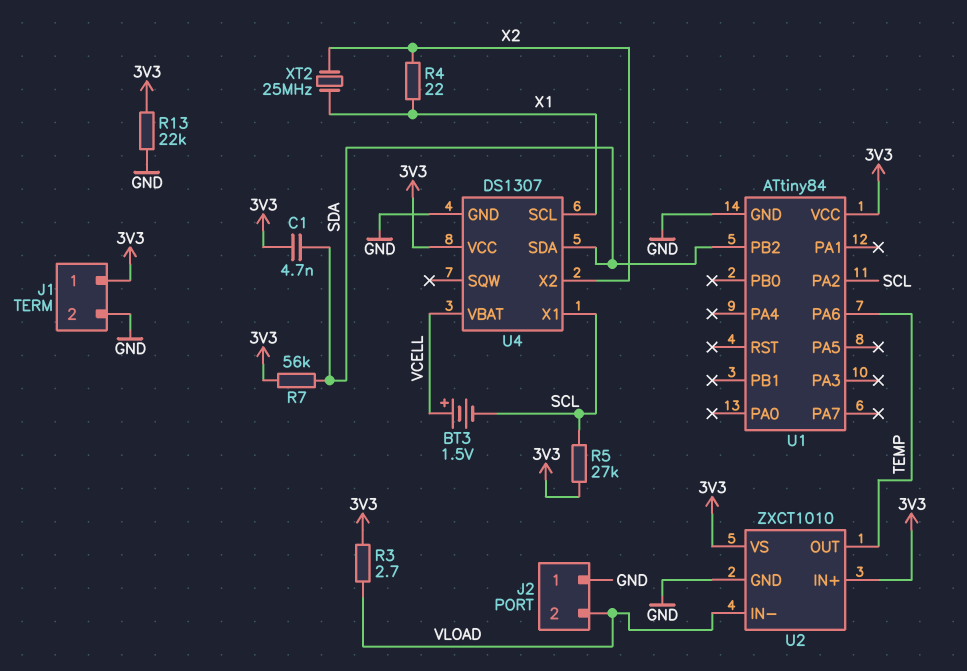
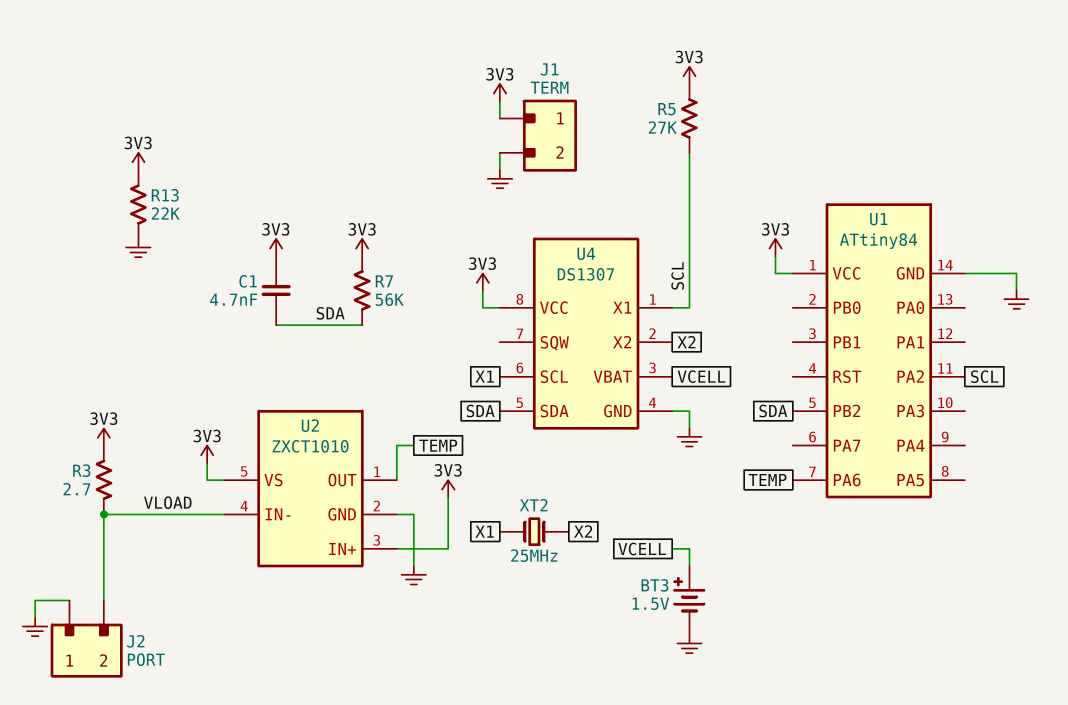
BT3: 1.5V (plus VCELL, minus SCL) -> 1.5V (plus VCELL, minus GND)
R4: 22 (X1, X2) -> none

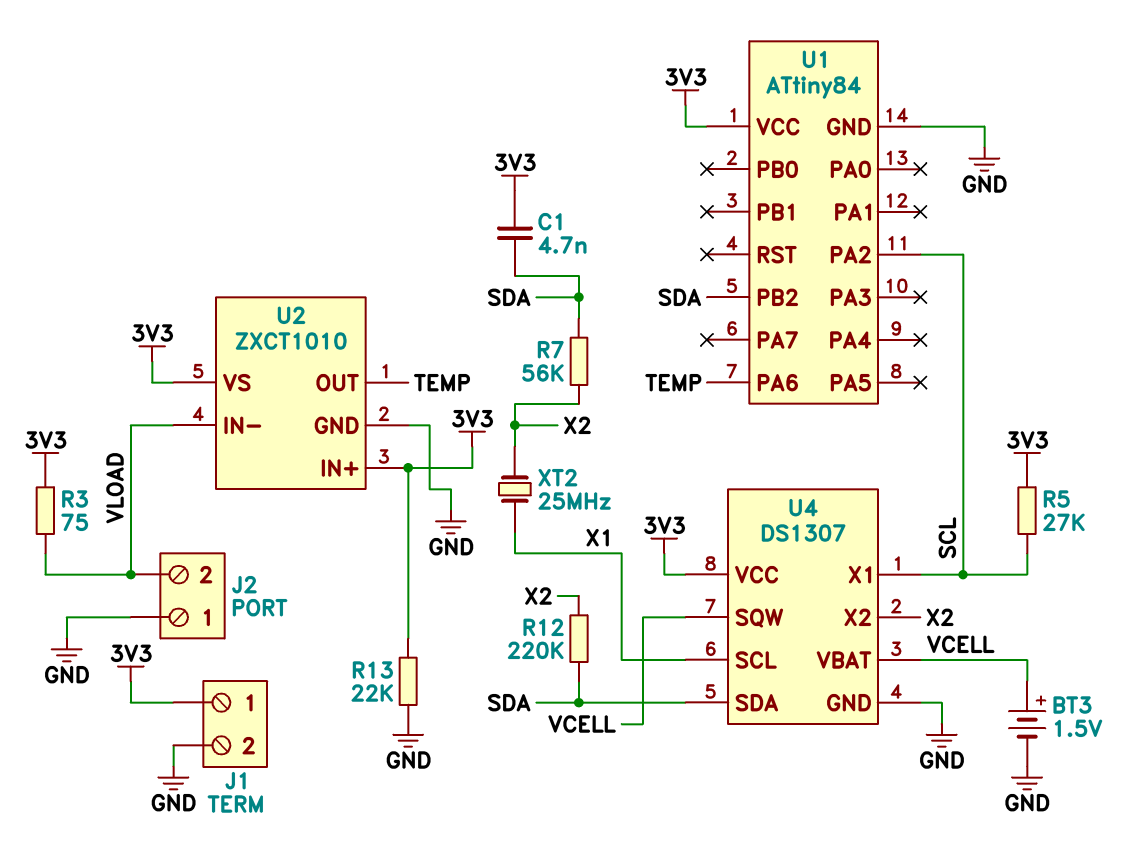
R3: 2.7 (3V3, VLOAD) -> 75 (3V3, VLOAD)
R7: 56k (3V3, SDA) -> 56k (SDA, X2)
R12: none -> 220k (SDA, X2)
U4 pin SQW: none -> VCELL

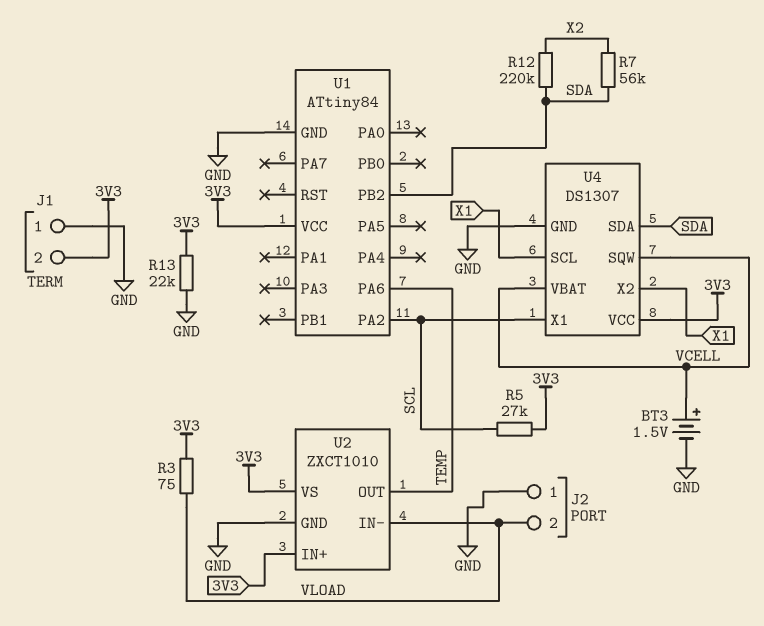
C1: 4.7nF (3V3, SDA) -> none
J1 pin 1: 3V3 -> GND
J1 pin 2: GND -> 3V3
U4 pin X2: X2 -> X1
XT2: 25MHz (X1, X2) -> none

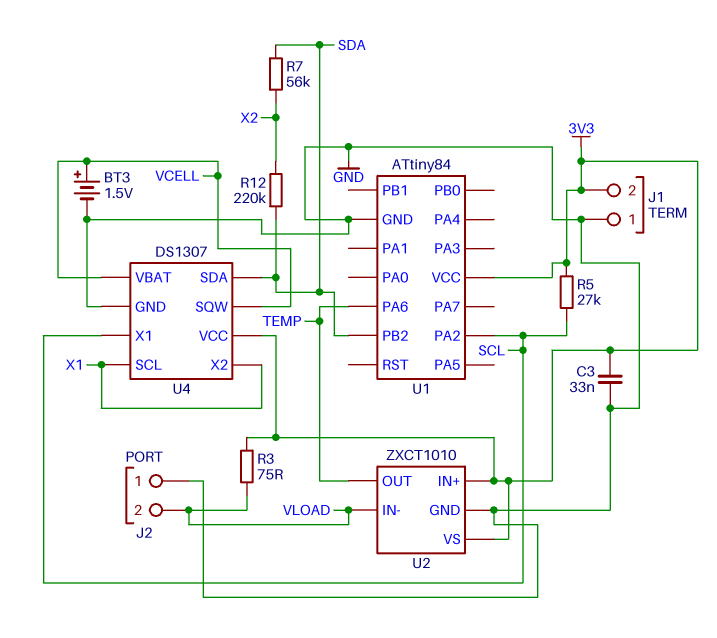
C3: none -> 33nF (3V3, GND)
R13: 22k (3V3, GND) -> none

